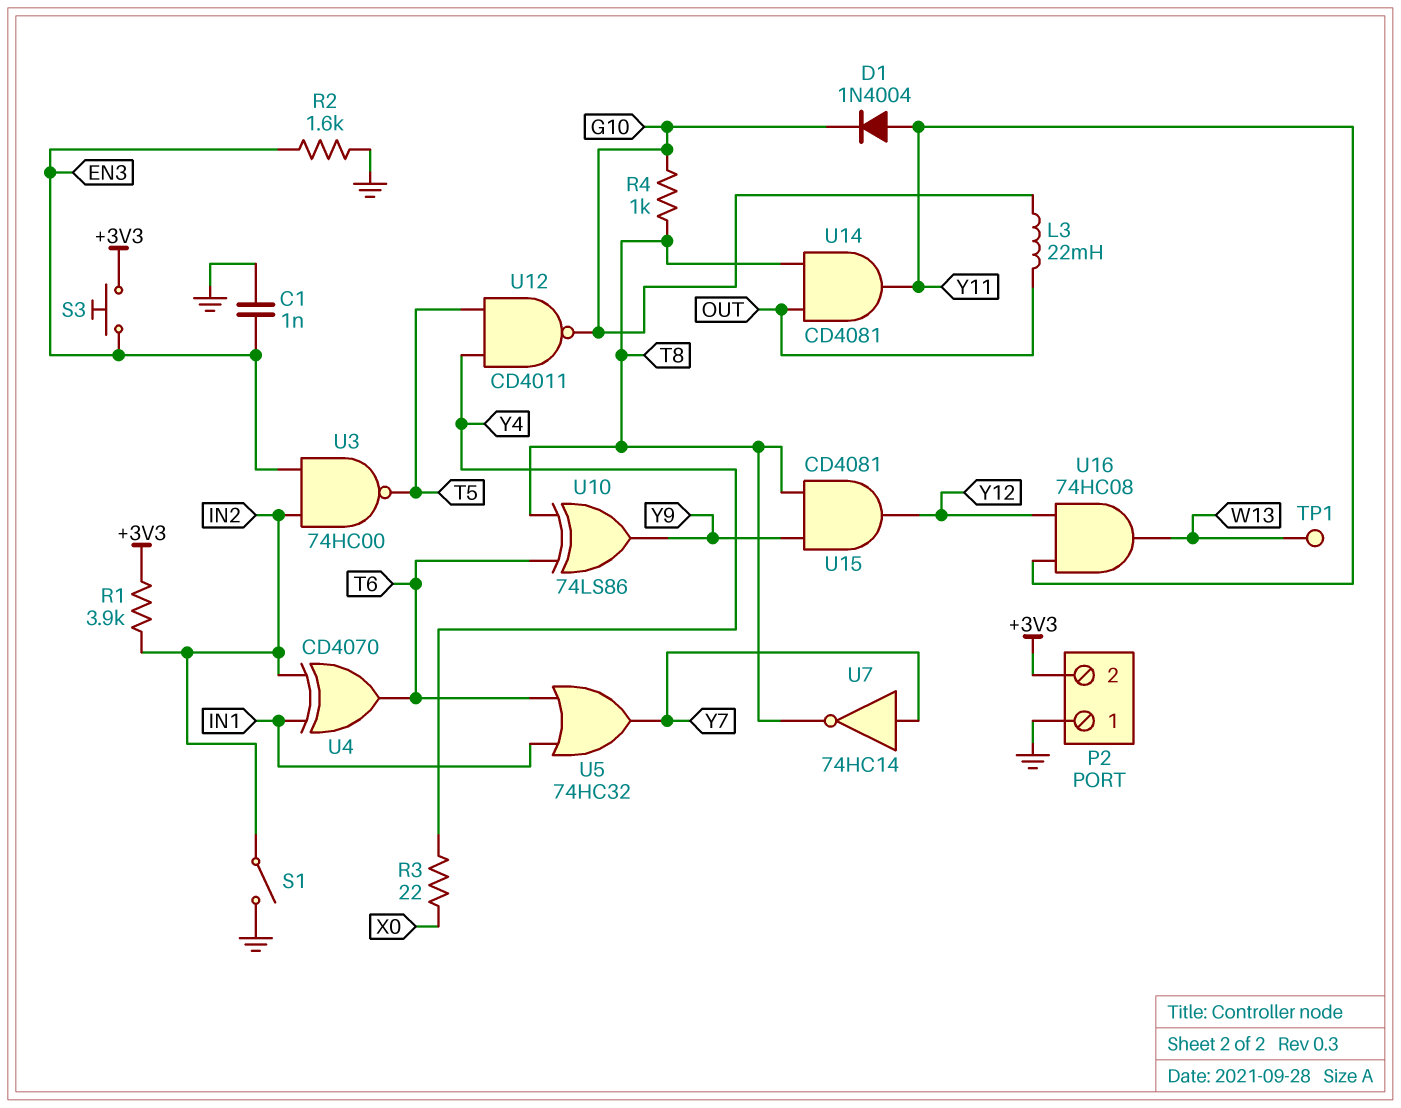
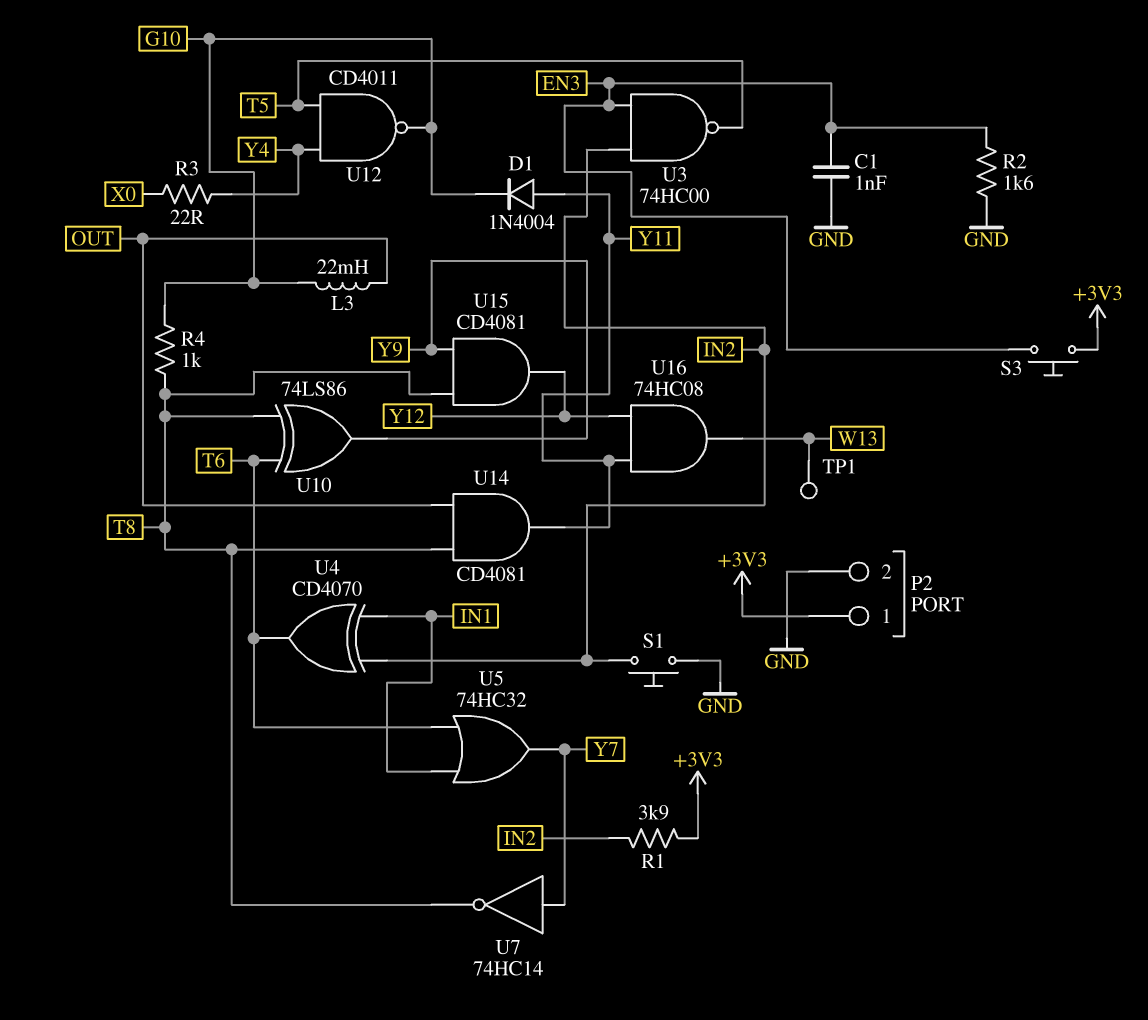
P2 pin 1: GND -> +3V3
P2 pin 2: +3V3 -> GND
S1: switch (GND, IN2) -> button (GND, IN2)

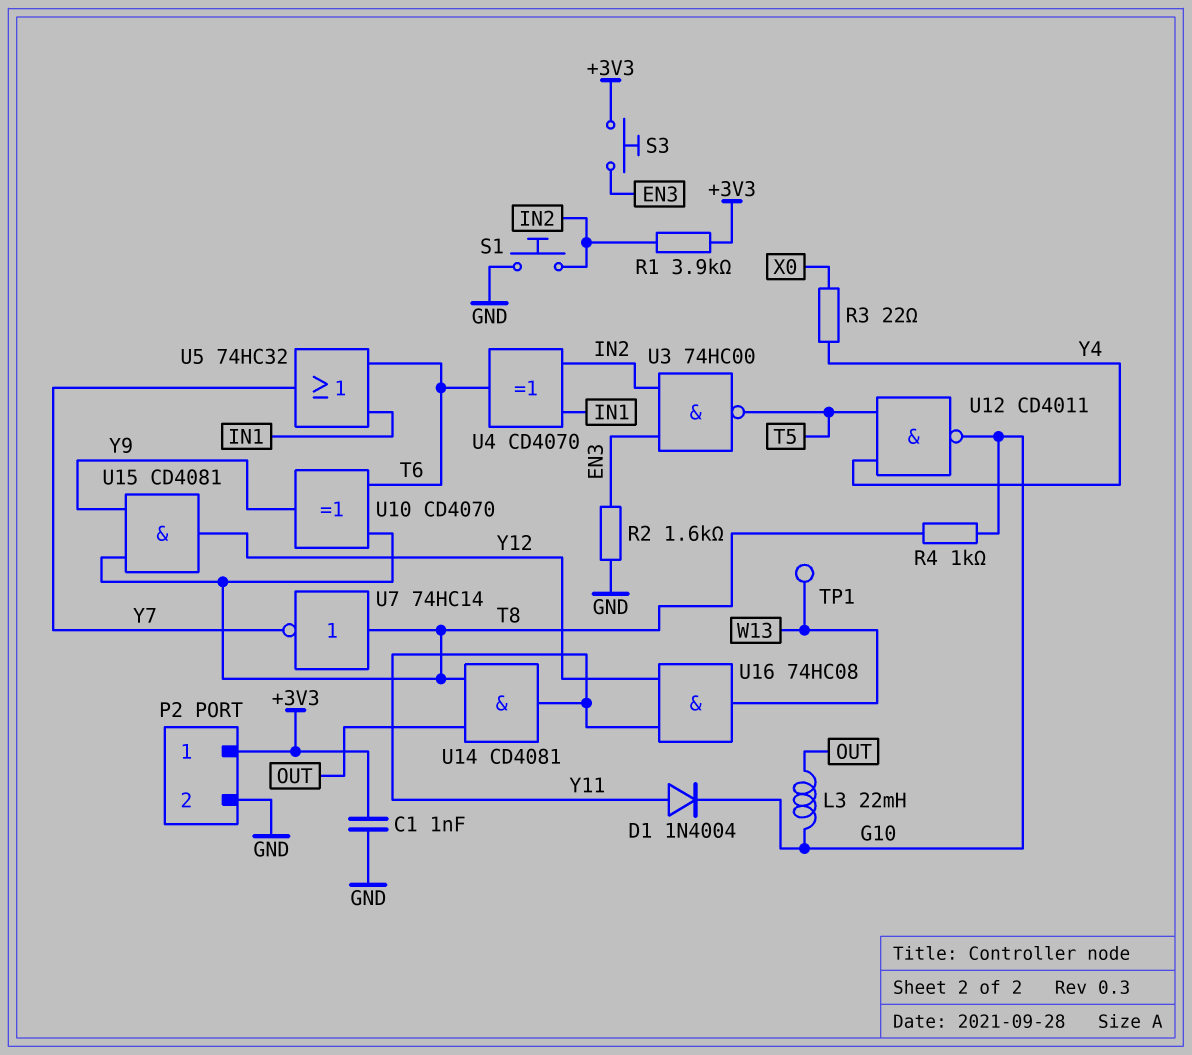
C1: 1nF (EN3, GND) -> 1nF (+3V3, GND)
U7: NOT 74HC14 (in Y7, out T8) -> NOT 74HC14 (in T8, out Y7)
U10: XOR 74LS86 (in T6, in T8, out Y9) -> XOR CD4070 (in T6, in T8, out Y9)

